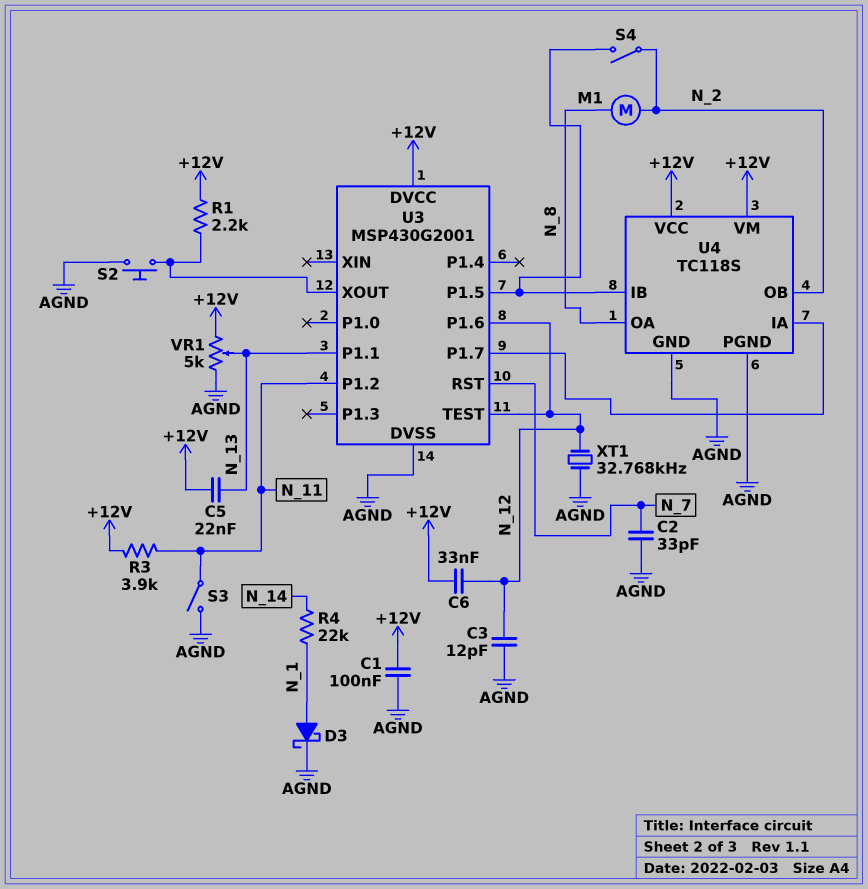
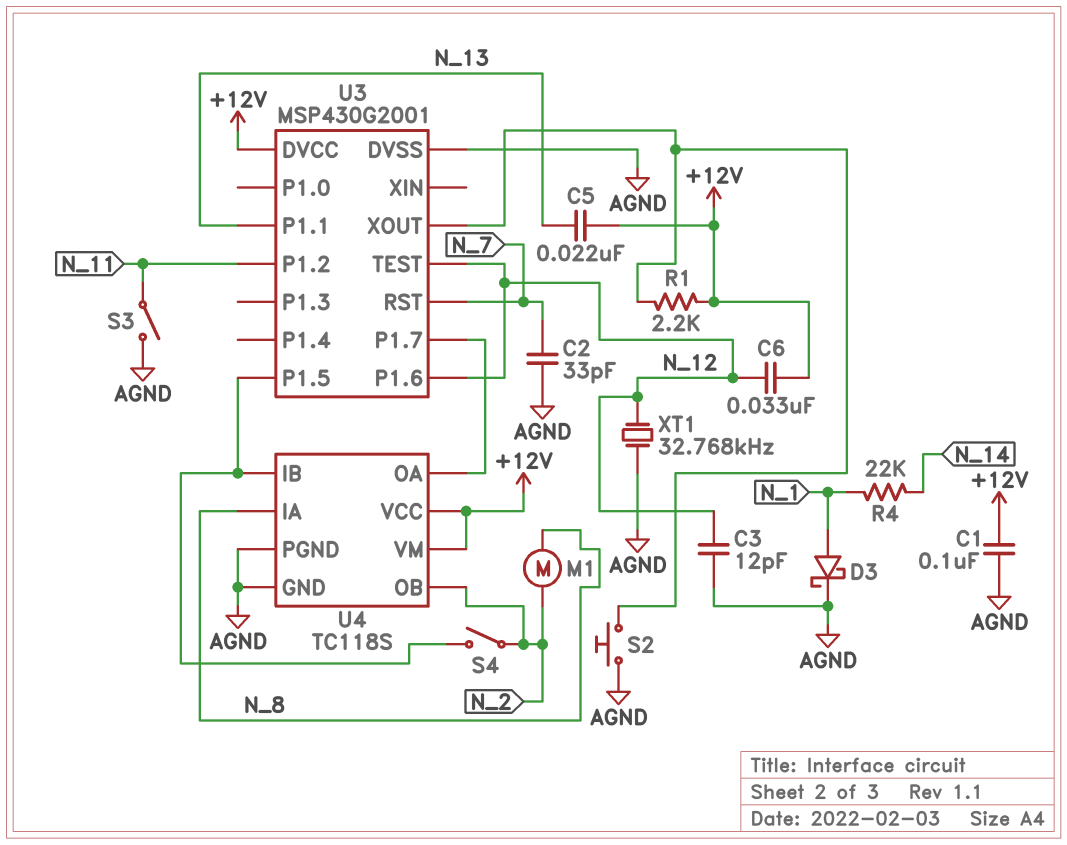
R3: 3.9k (+12V, N_11) -> none
U4 pin IA: U3/P1.7 -> N_8
U4 pin OA: N_8 -> U3/P1.7
VR1: 5k (+12V, AGND, wiper N_13) -> none

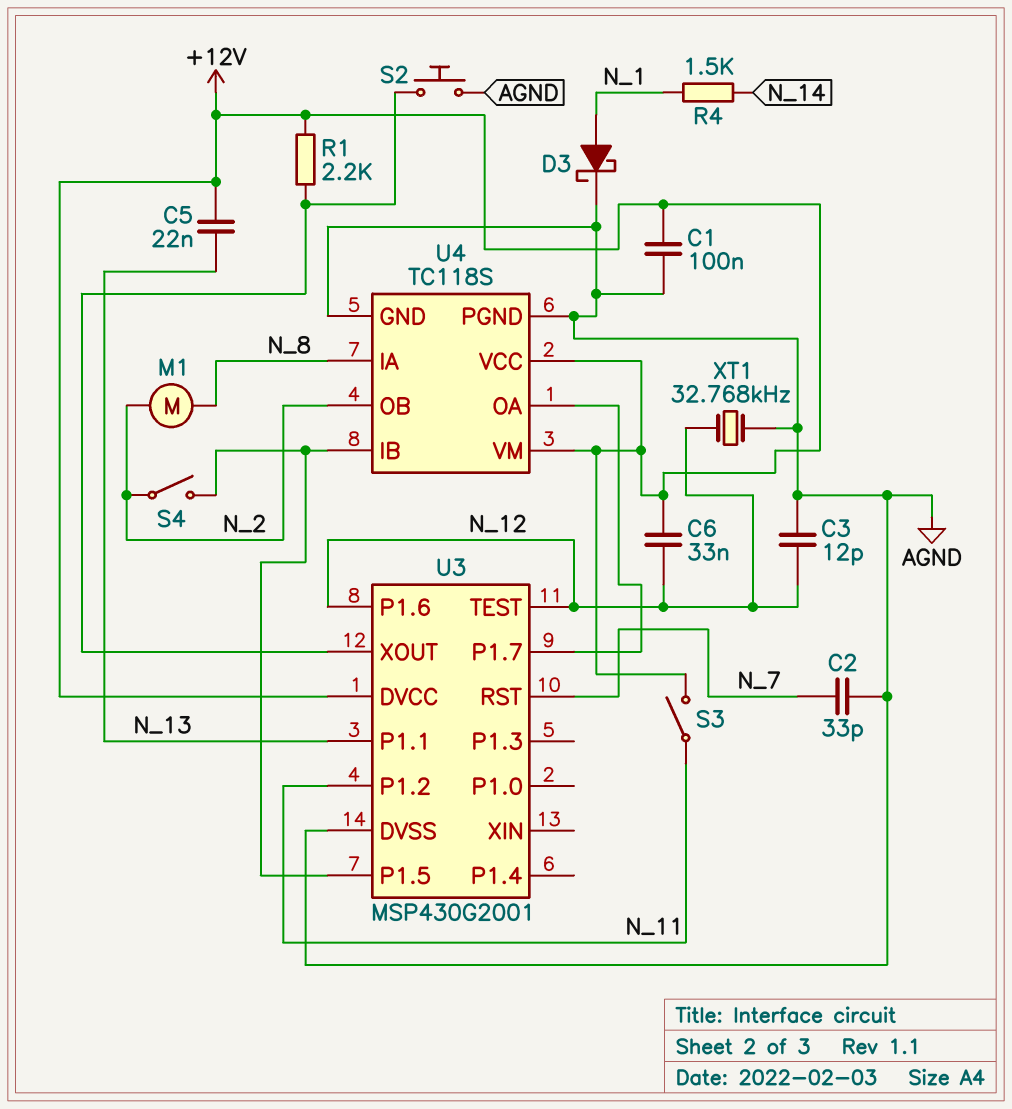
R4: 22k (N_1, N_14) -> 1.5k (N_1, N_14)
S3: switch (AGND, N_11) -> switch (+12V, N_11)

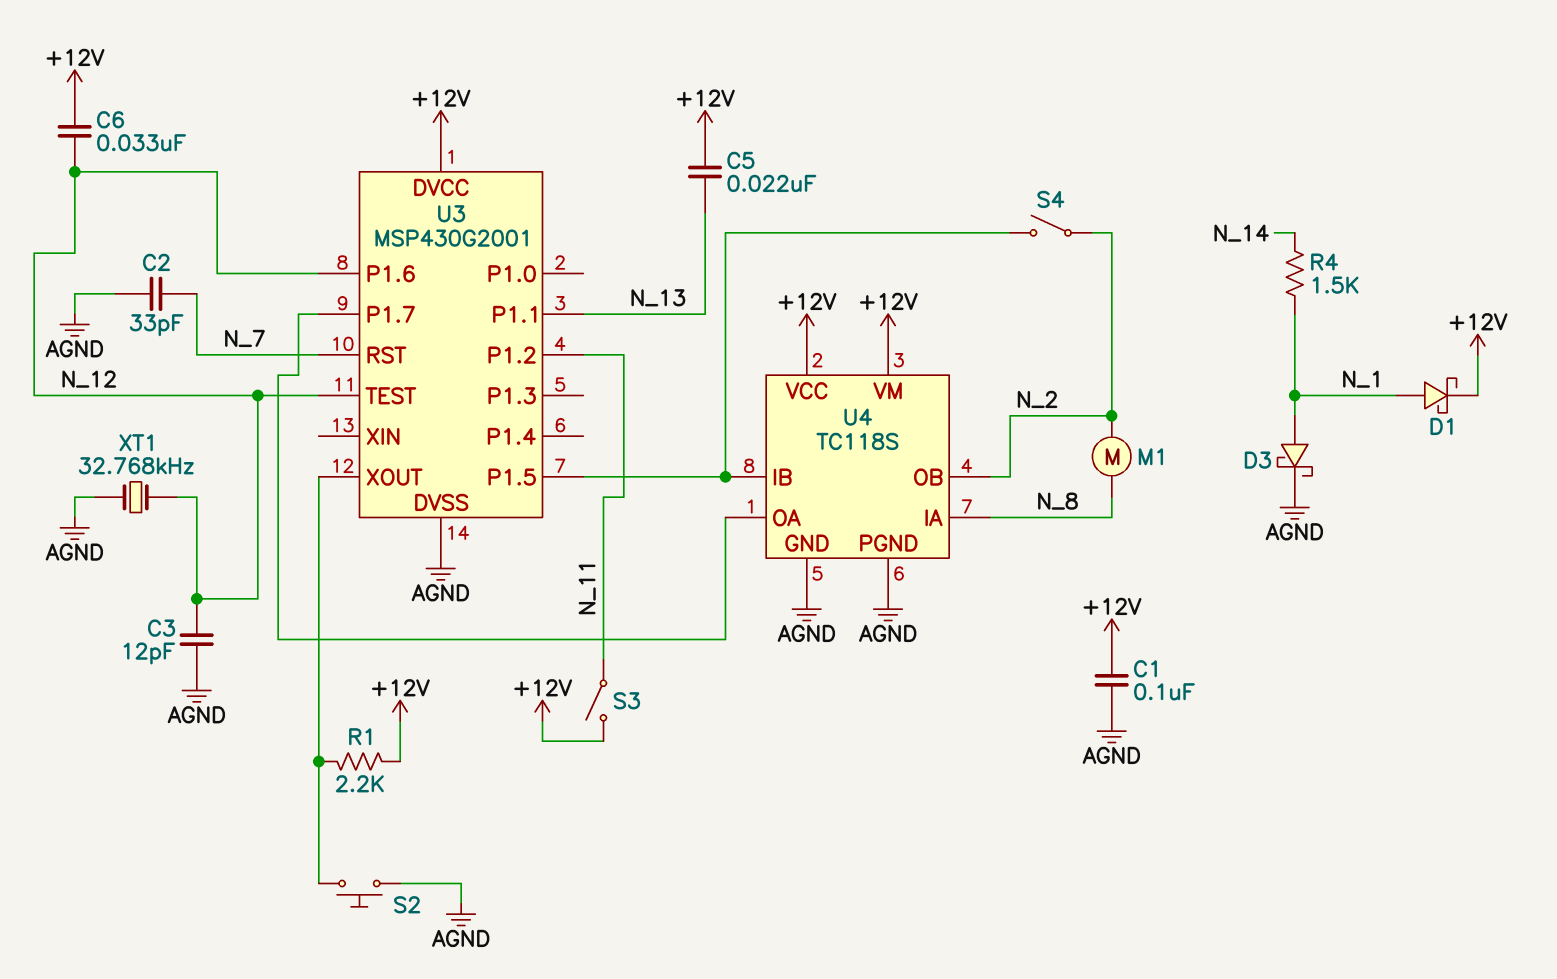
D1: none -> schottky (A N_1, K +12V)

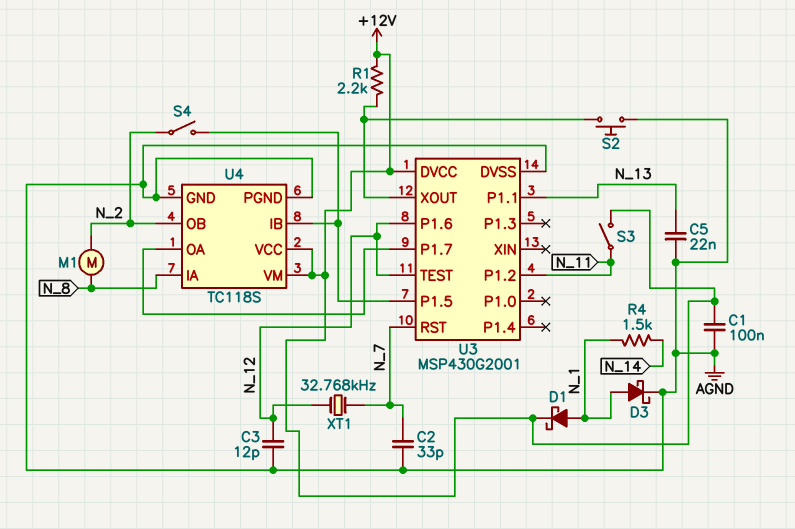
C5: 22nF (+12V, N_13) -> 22nF (AGND, N_13)
C6: 33nF (+12V, N_12) -> none
XT1: 32.768kHz (AGND, N_12) -> 32.768kHz (N_7, N_12)

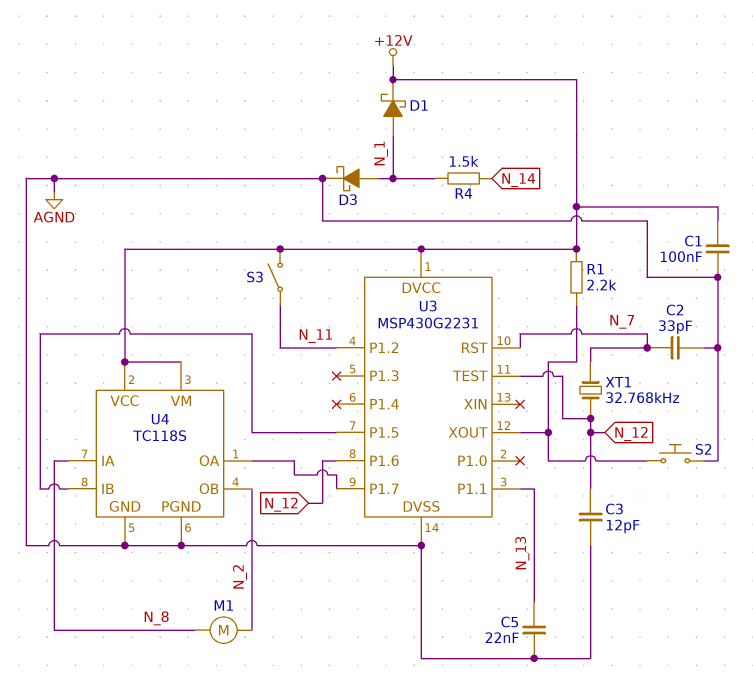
S4: switch (N_2, U3/P1.5) -> none
U3: MSP430G2001 -> MSP430G2231

